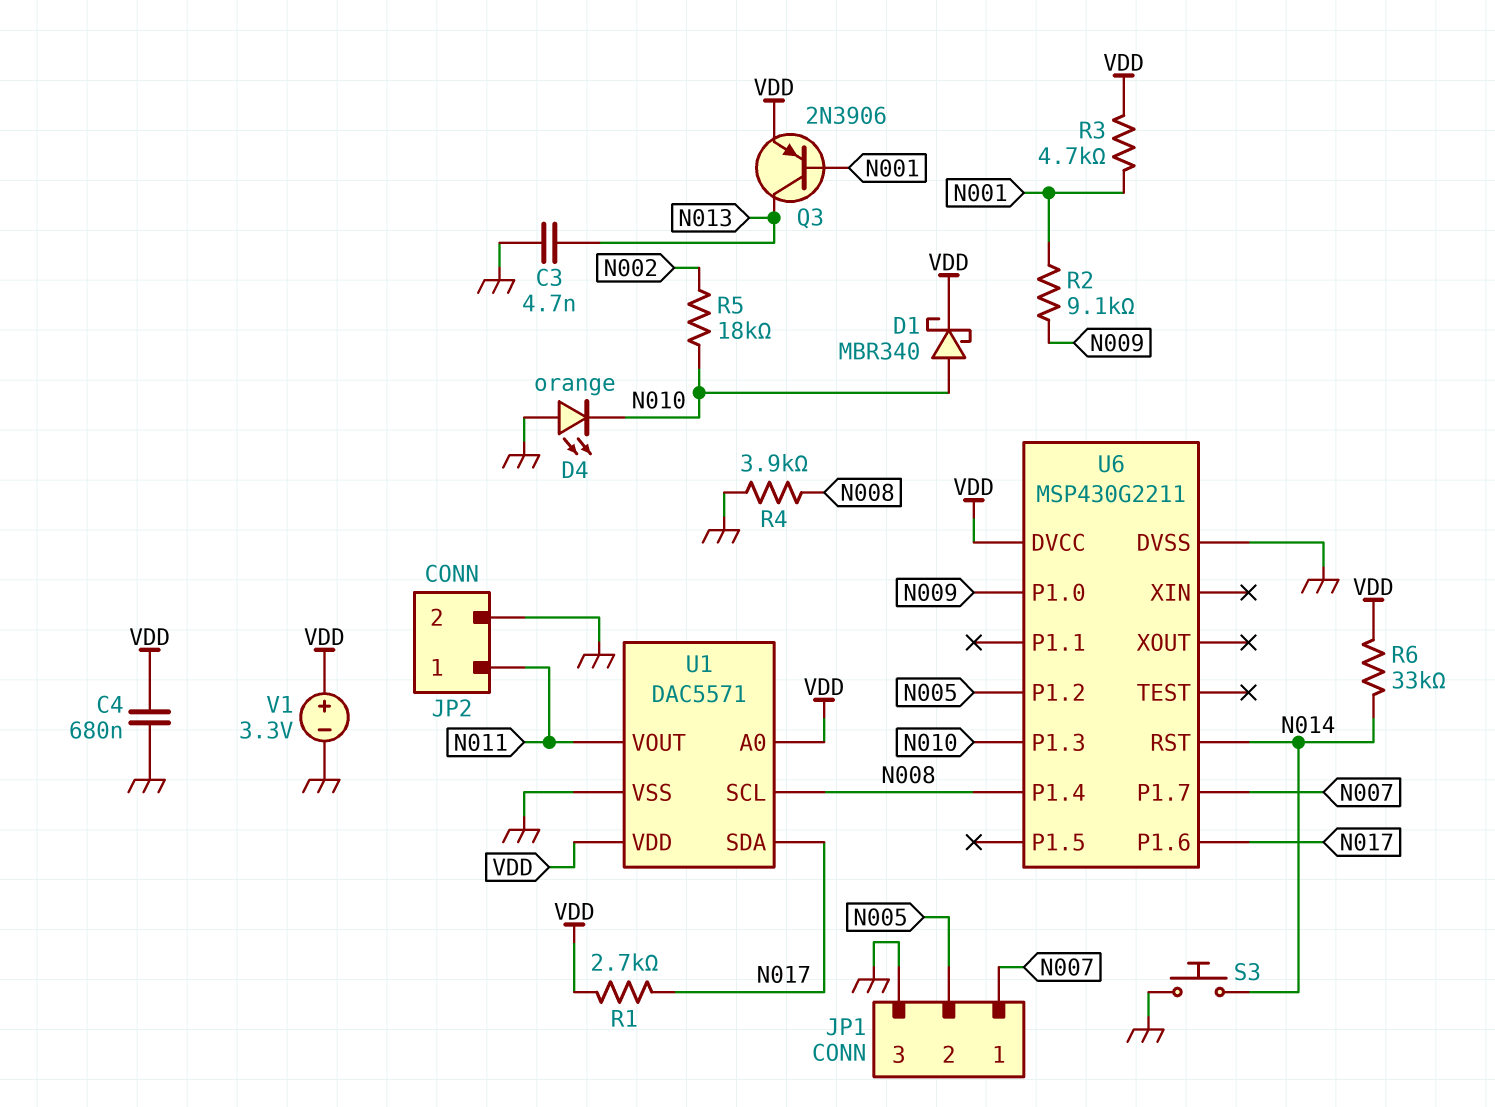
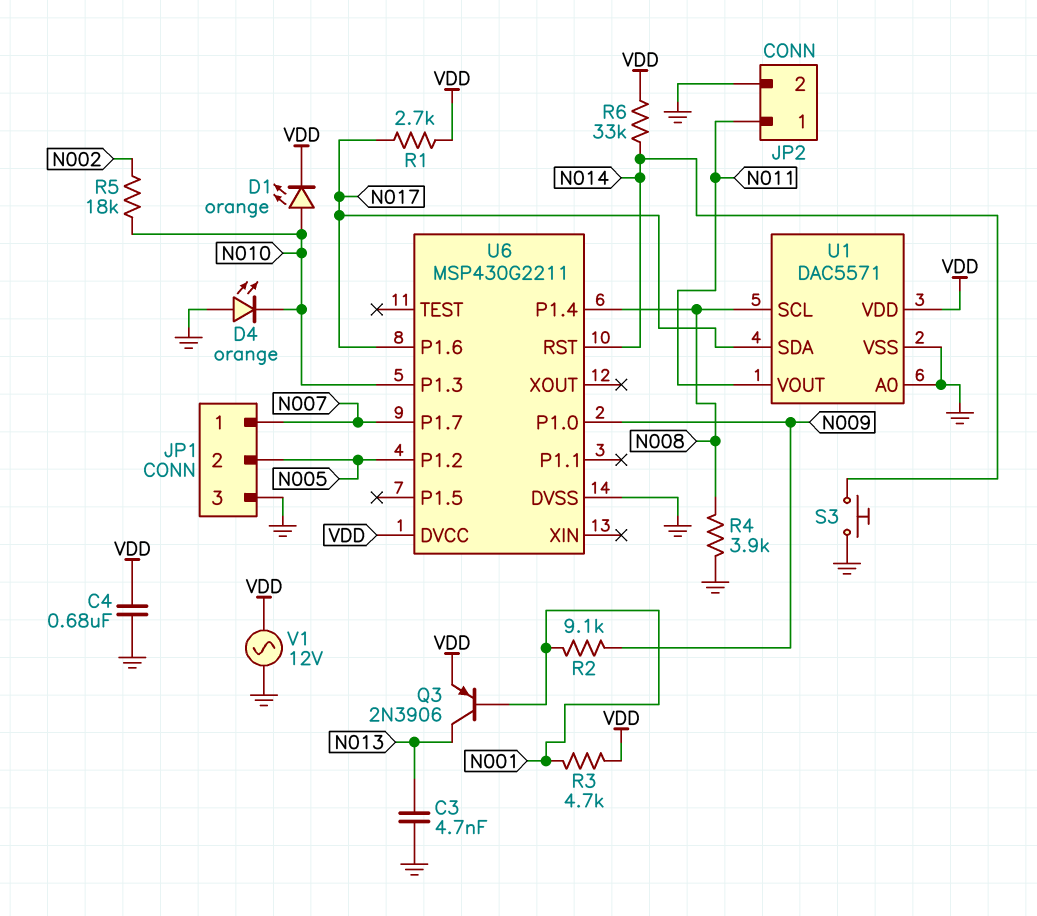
D1: schottky MBR340 (A N010, K VDD) -> LED orange (A N010, K VDD)
U1 pin A0: VDD -> GND
V1: 3.3V (plus VDD, minus GND) -> AC 12V (GND, VDD)

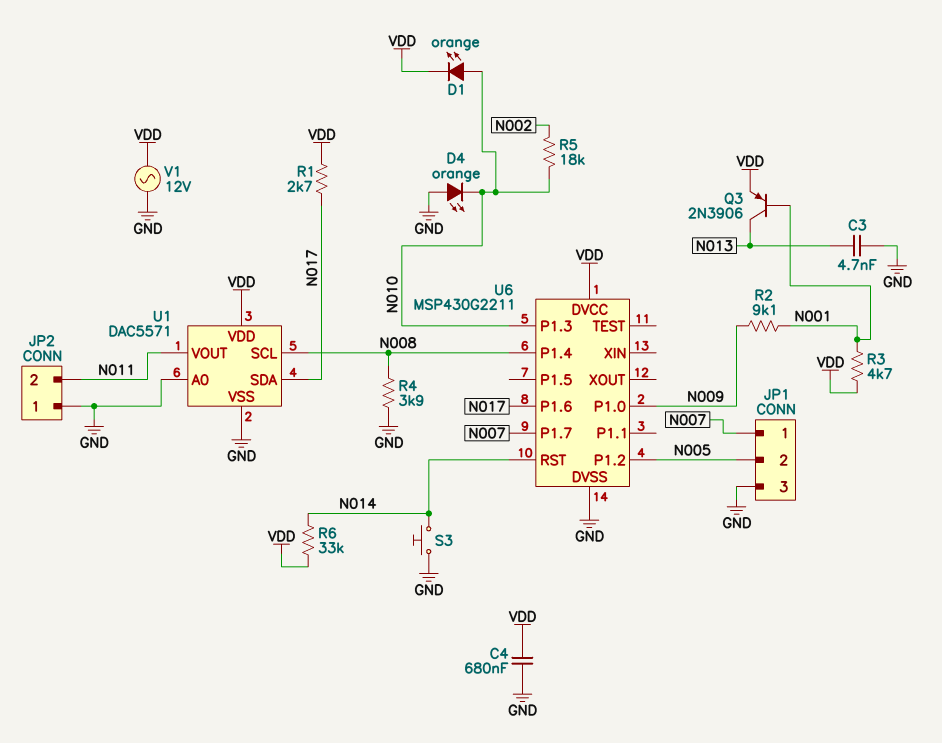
JP2 pin 1: N011 -> GND
JP2 pin 2: GND -> N011

